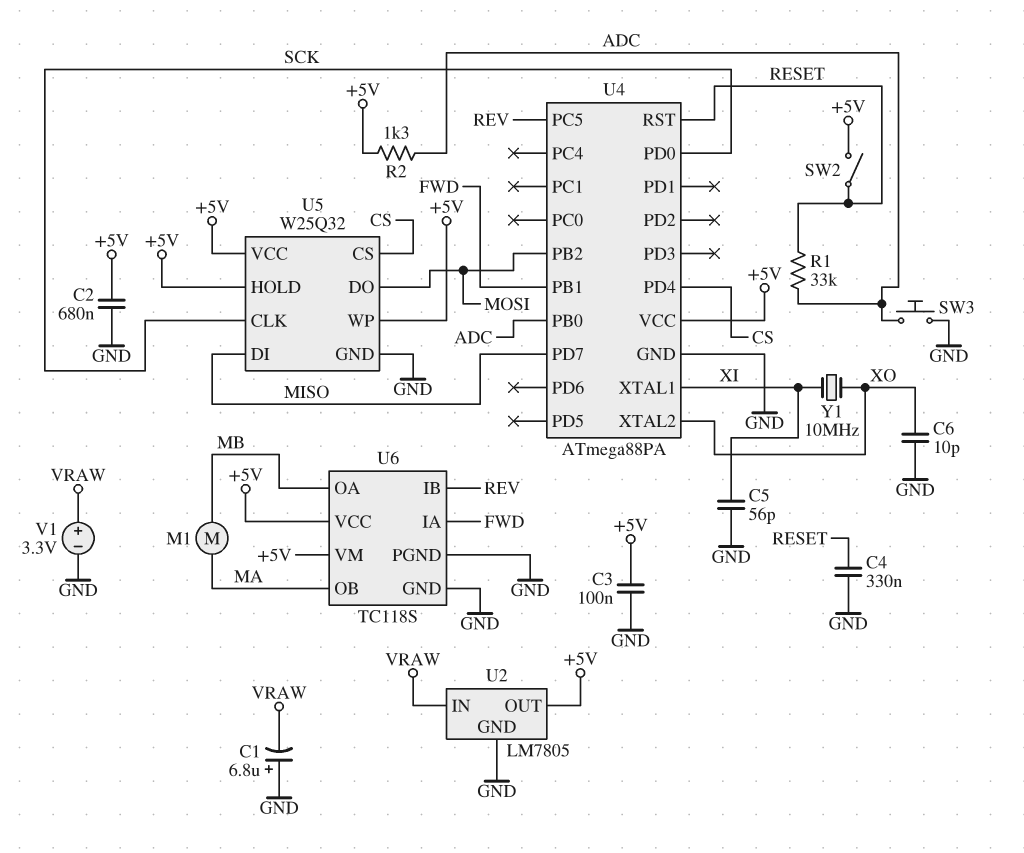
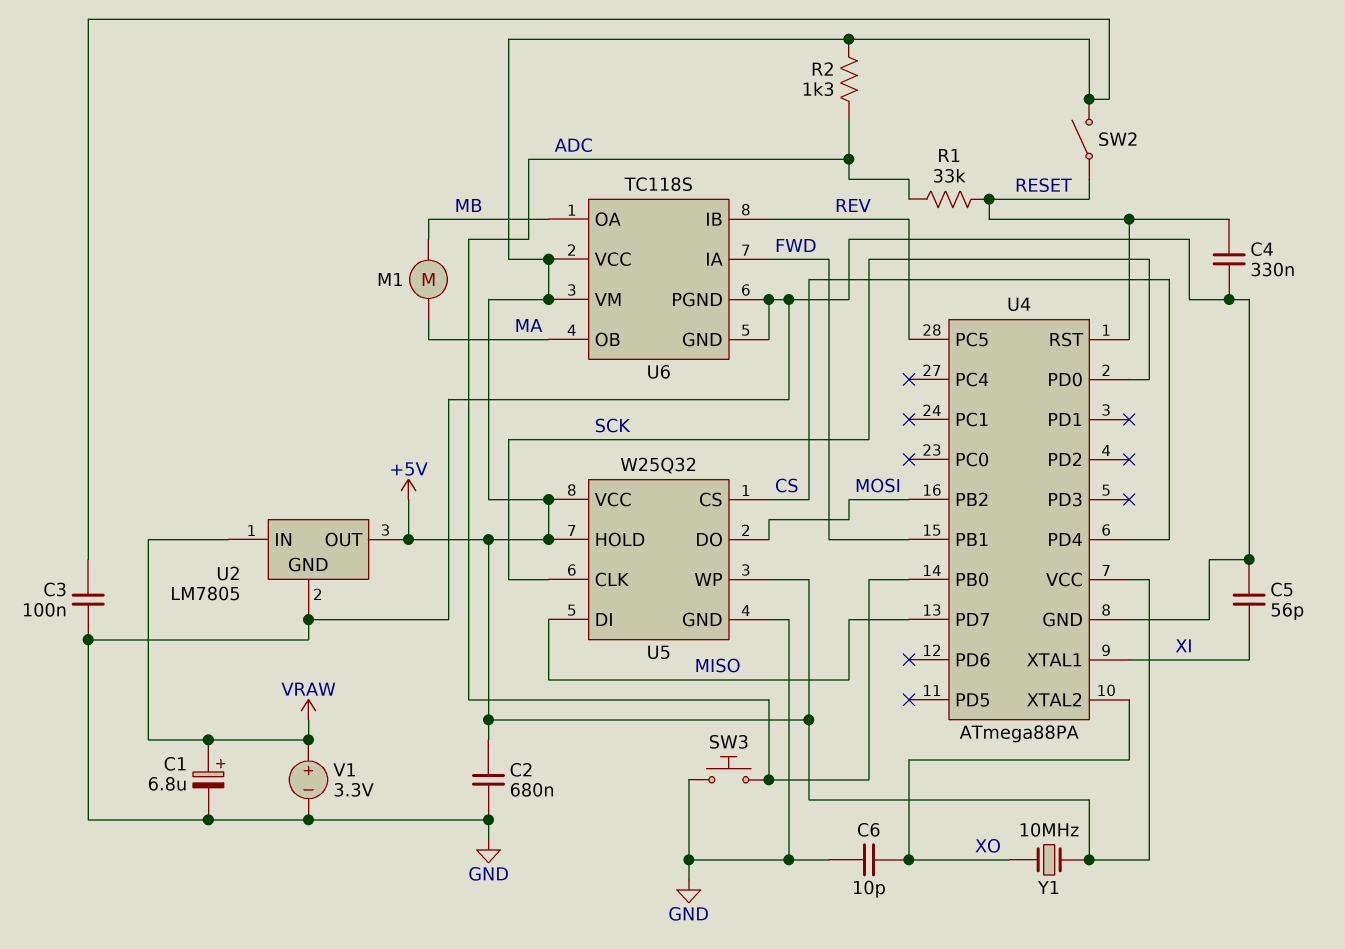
C1: 6.8uF (plus GND, minus VRAW) -> 6.8uF (plus VRAW, minus GND)
Y1: 10MHz (XI, XO) -> 10MHz (+5V, XO)

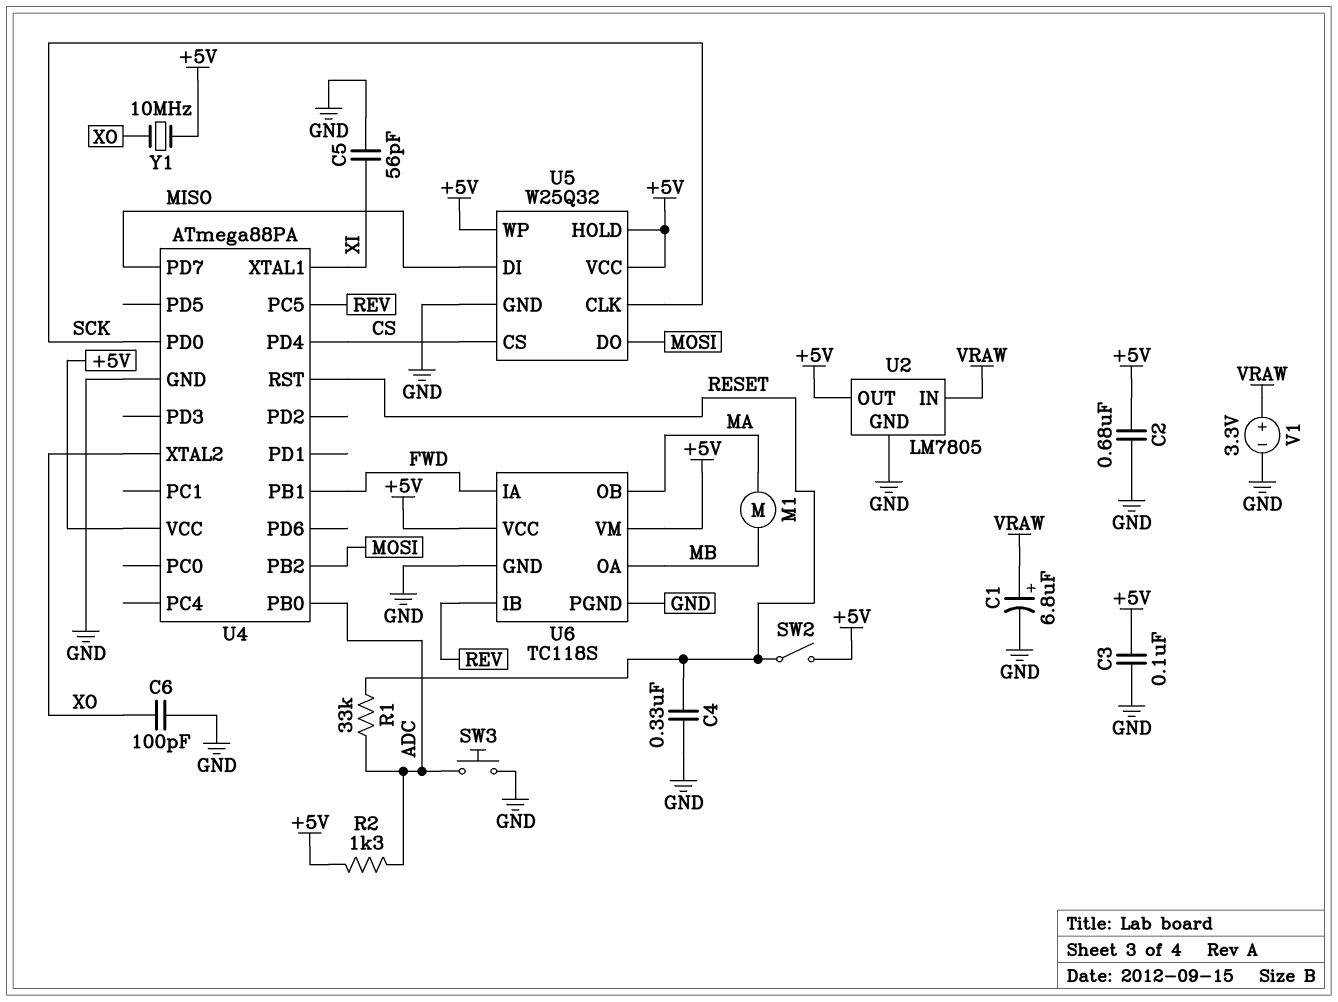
C6: 10pF (GND, XO) -> 100pF (GND, XO)

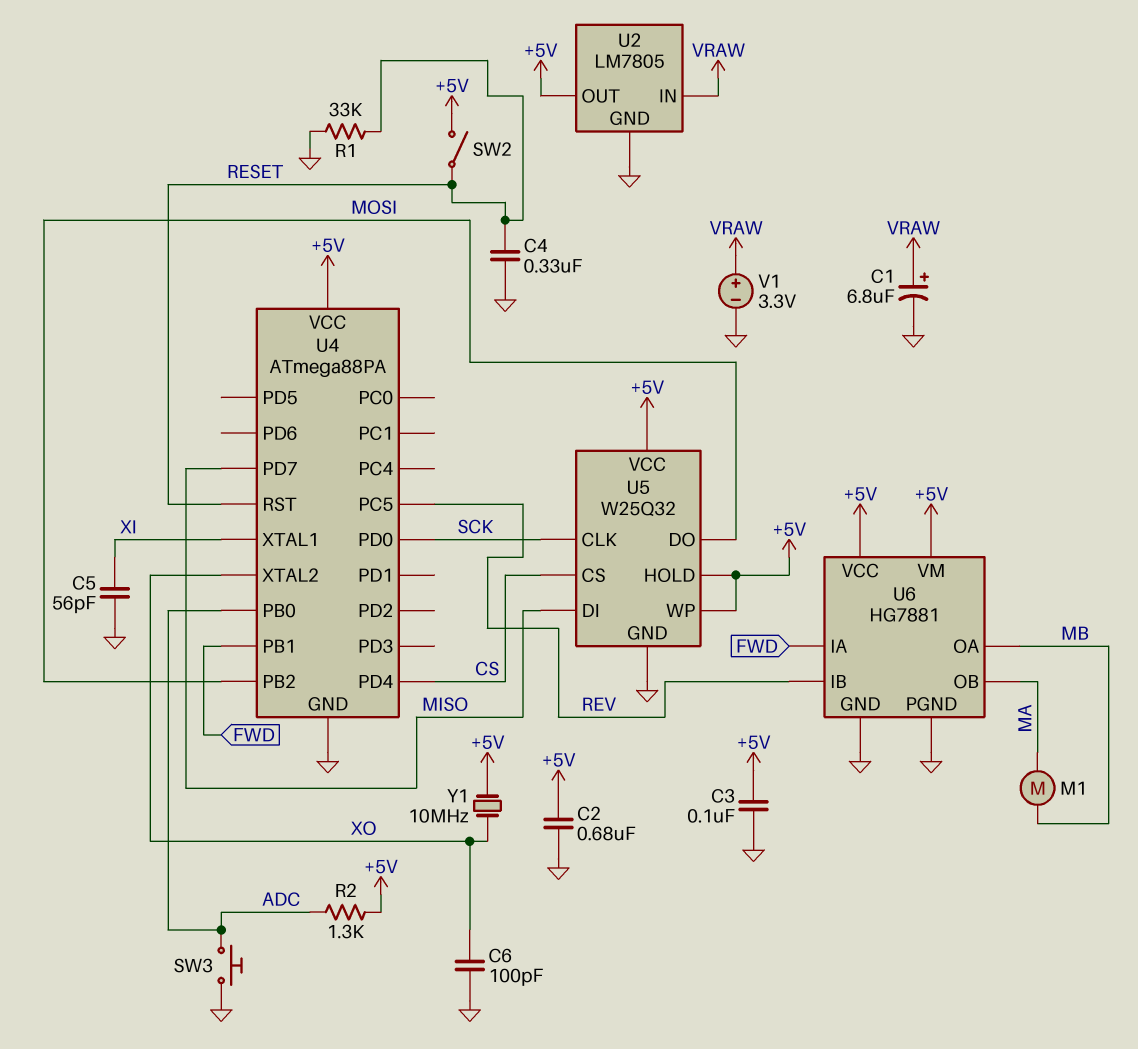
R1: 33k (ADC, RESET) -> 33k (GND, RESET)
U6: TC118S -> HG7881

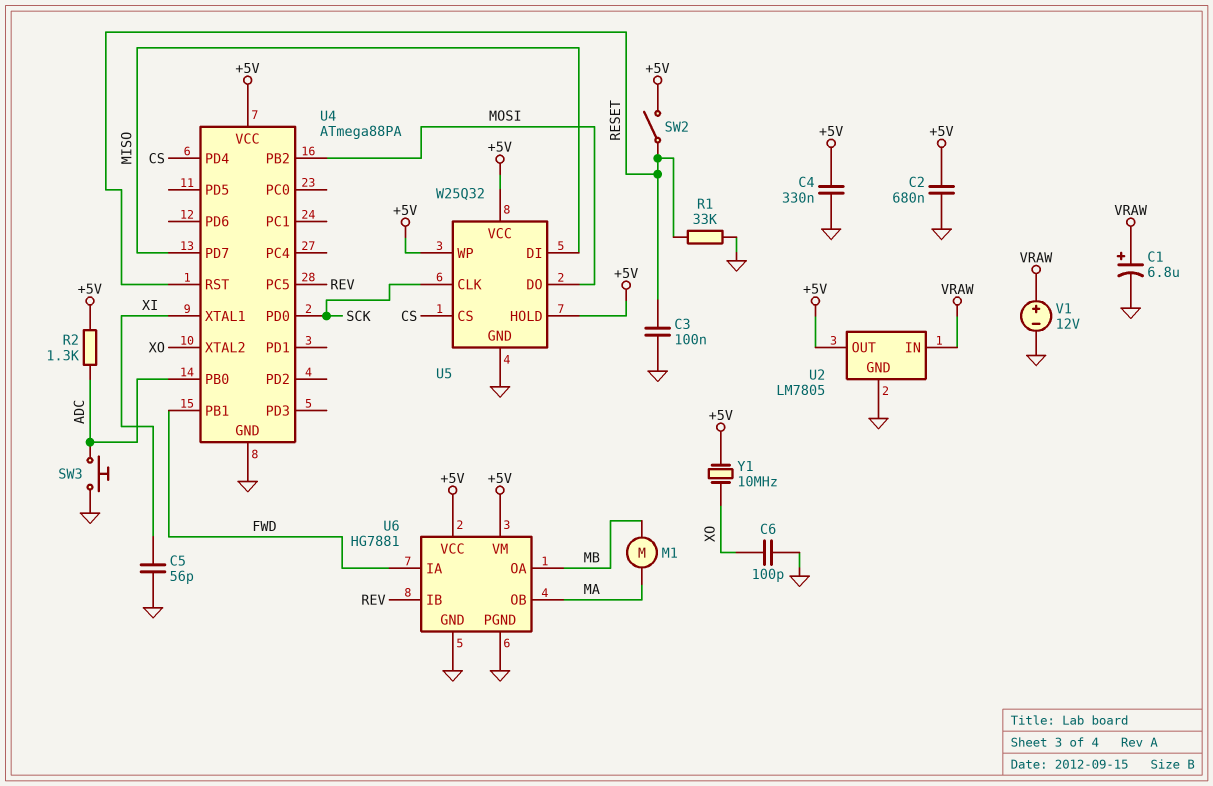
C3: 100nF (+5V, GND) -> 100nF (GND, RESET)
C4: 330nF (GND, RESET) -> 330nF (+5V, GND)
V1: 3.3V (plus VRAW, minus GND) -> 12V (plus VRAW, minus GND)

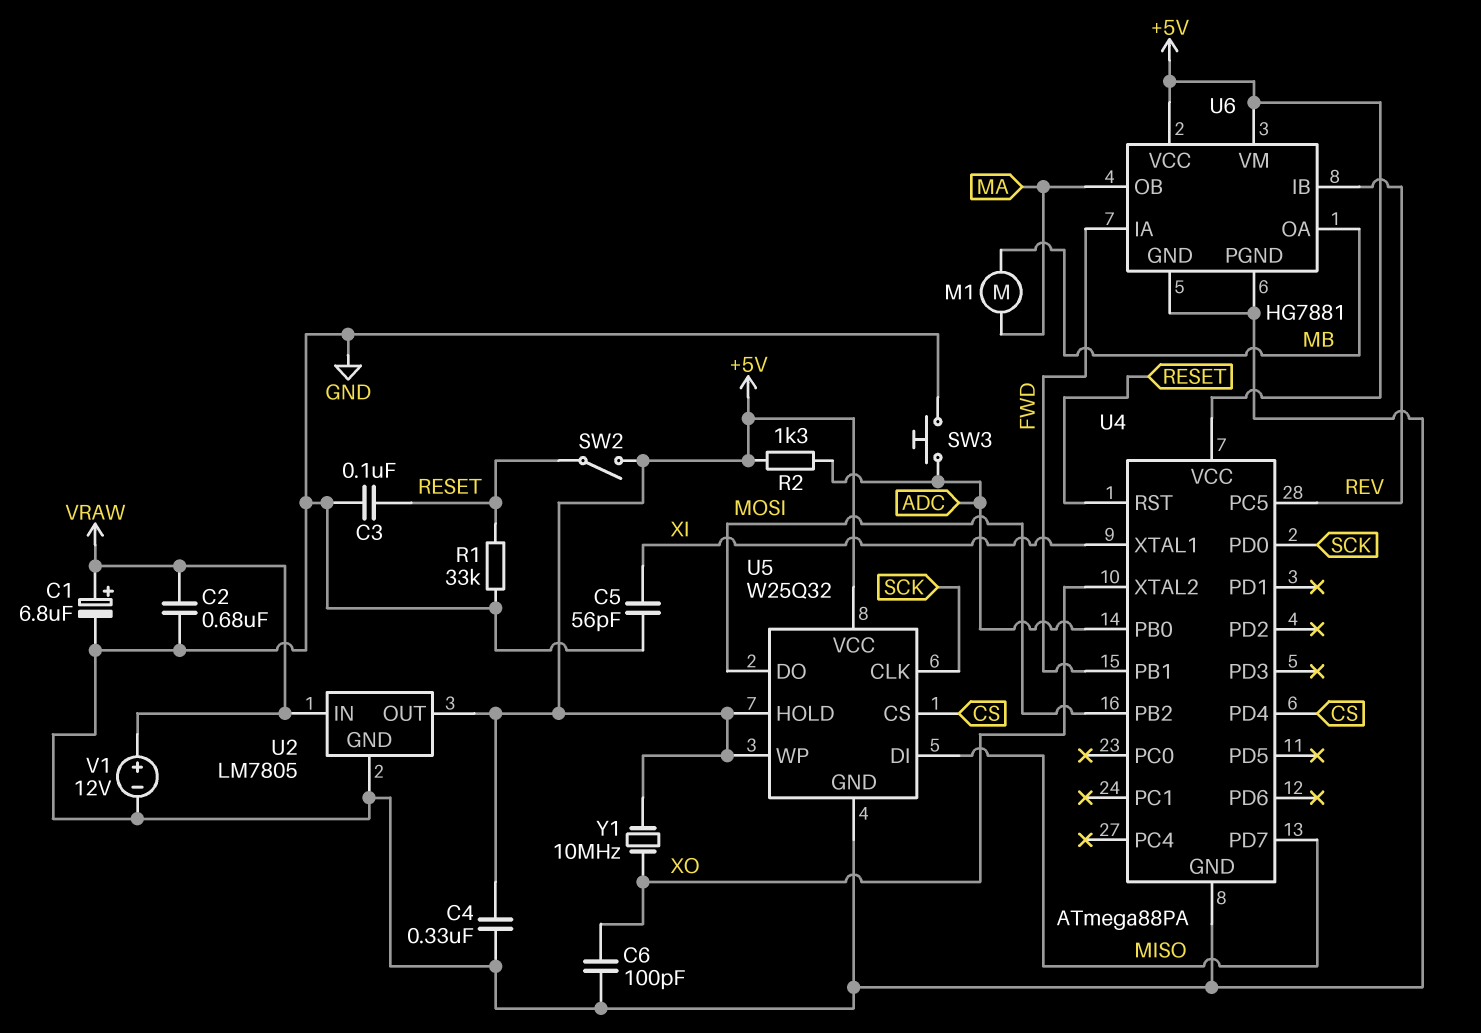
C2: 680nF (+5V, GND) -> 680nF (GND, VRAW)

